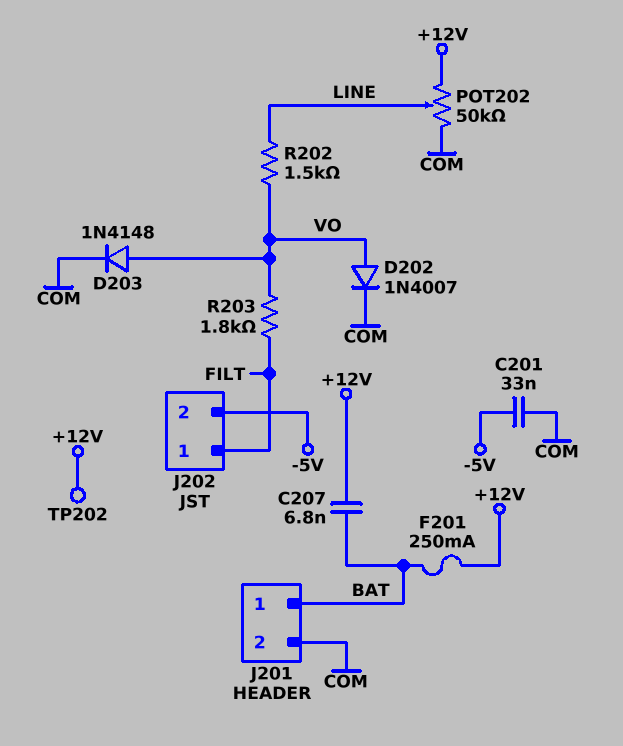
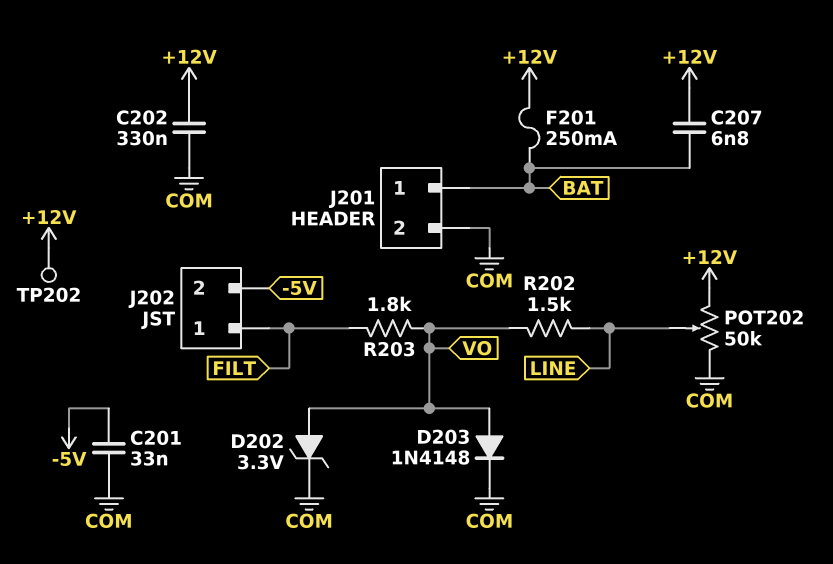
C202: none -> 330nF (+12V, COM)
D202: diode 1N4007 (A VO, K COM) -> zener 3.3V (A VO, K COM)

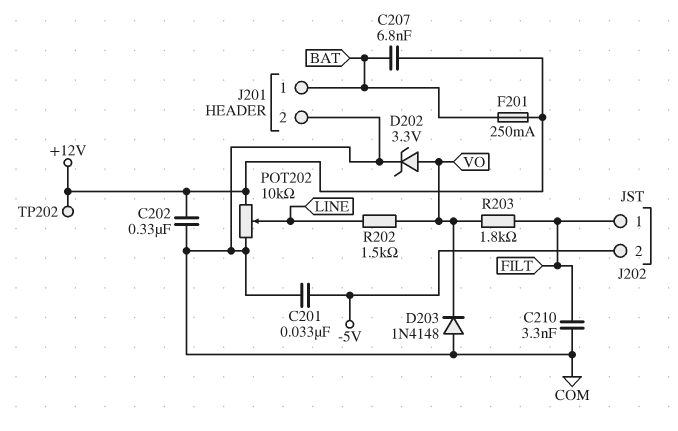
C210: none -> 3.3nF (COM, FILT)
D203: diode 1N4148 (A VO, K COM) -> diode 1N4148 (A COM, K VO)
POT202: 50k (+12V, COM, wiper LINE) -> 10k (+12V, COM, wiper LINE)

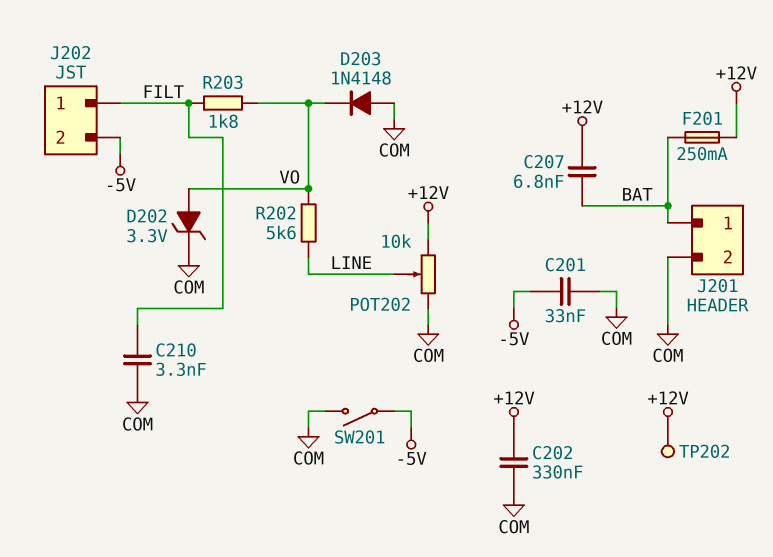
R202: 1.5k (LINE, VO) -> 5.6k (LINE, VO)
SW201: none -> switch (-5V, COM)

